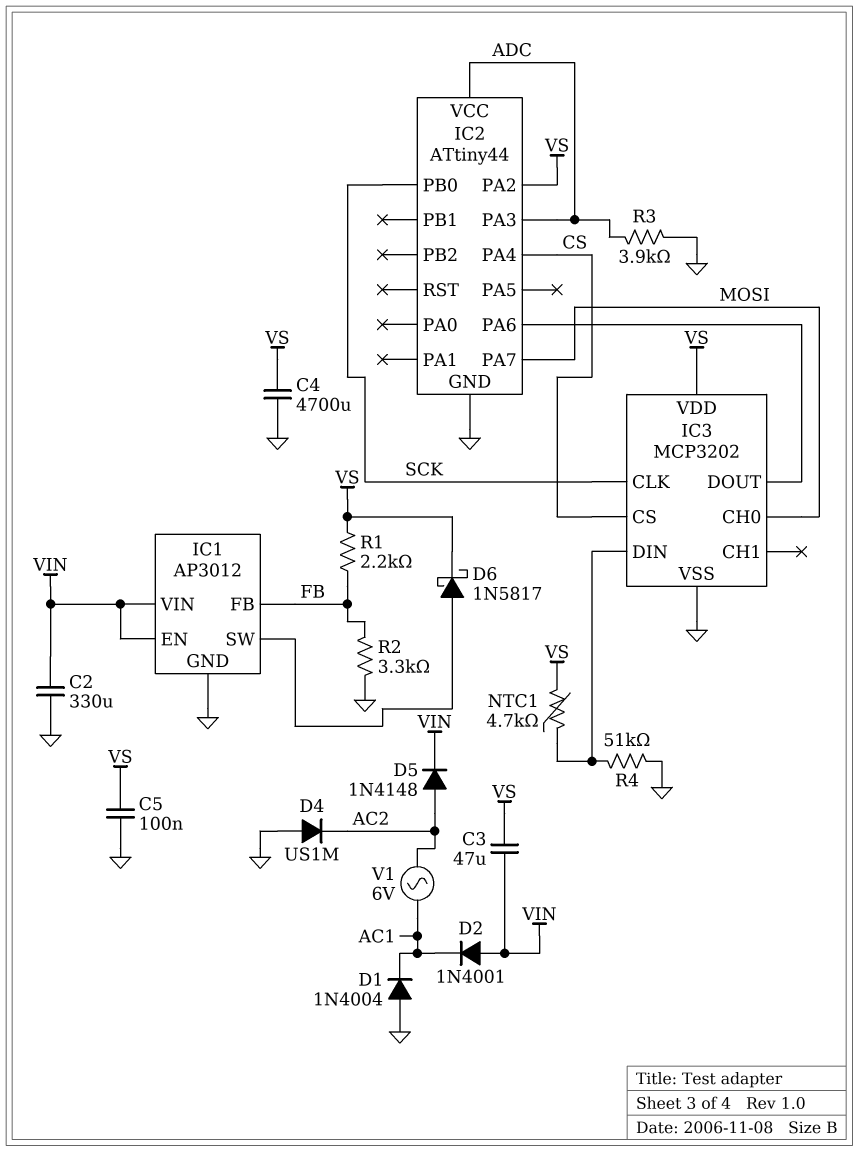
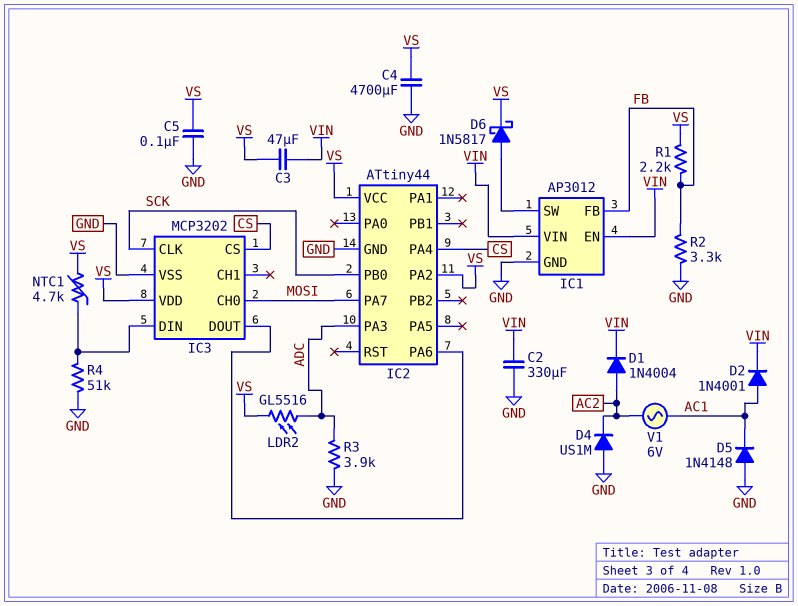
D1: diode 1N4004 (A GND, K AC1) -> diode 1N4004 (A AC2, K VIN)
D2: diode 1N4001 (A VIN, K AC1) -> diode 1N4001 (A AC1, K VIN)
D5: diode 1N4148 (A AC2, K VIN) -> diode 1N4148 (A GND, K AC1)
IC2 pin VCC: ADC -> VS
LDR2: none -> GL5516 (ADC, VS)

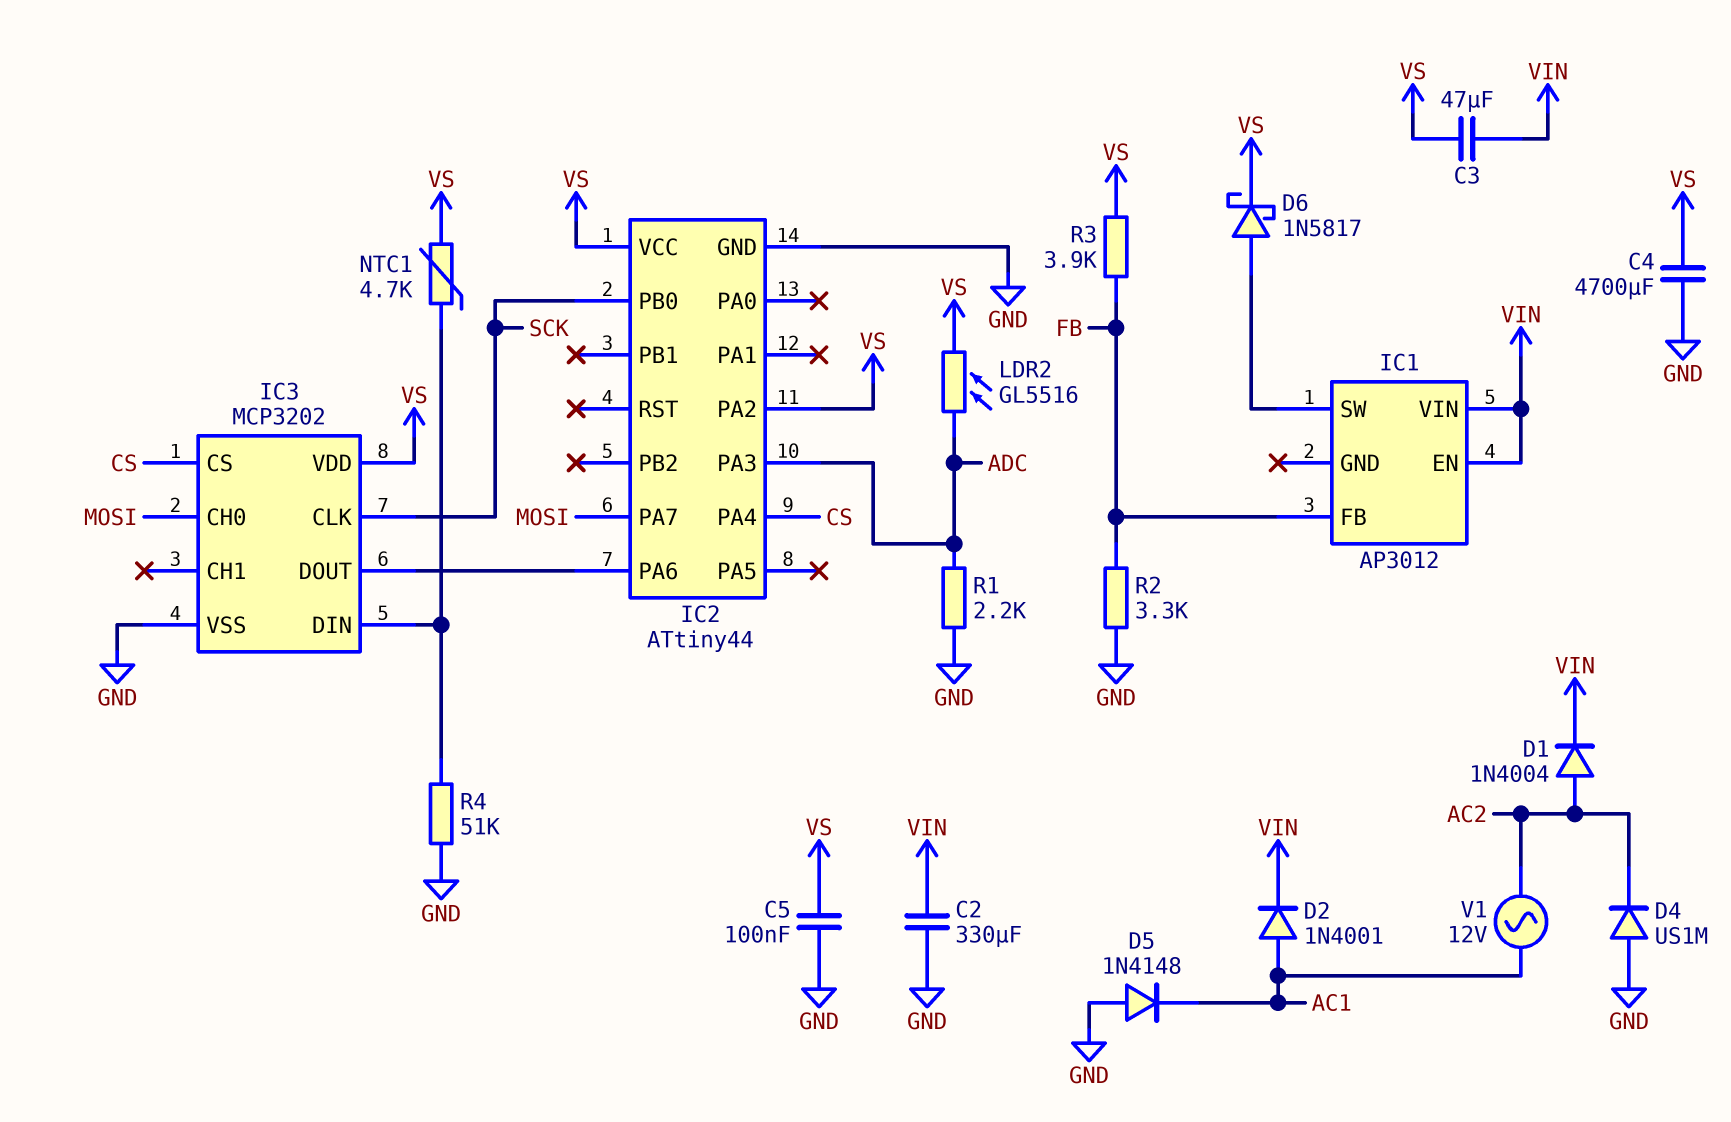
IC1 pin GND: GND -> none
R1: 2.2k (FB, VS) -> 2.2k (ADC, GND)
R3: 3.9k (ADC, GND) -> 3.9k (FB, VS)
V1: AC 6V (AC1, AC2) -> AC 12V (AC1, AC2)

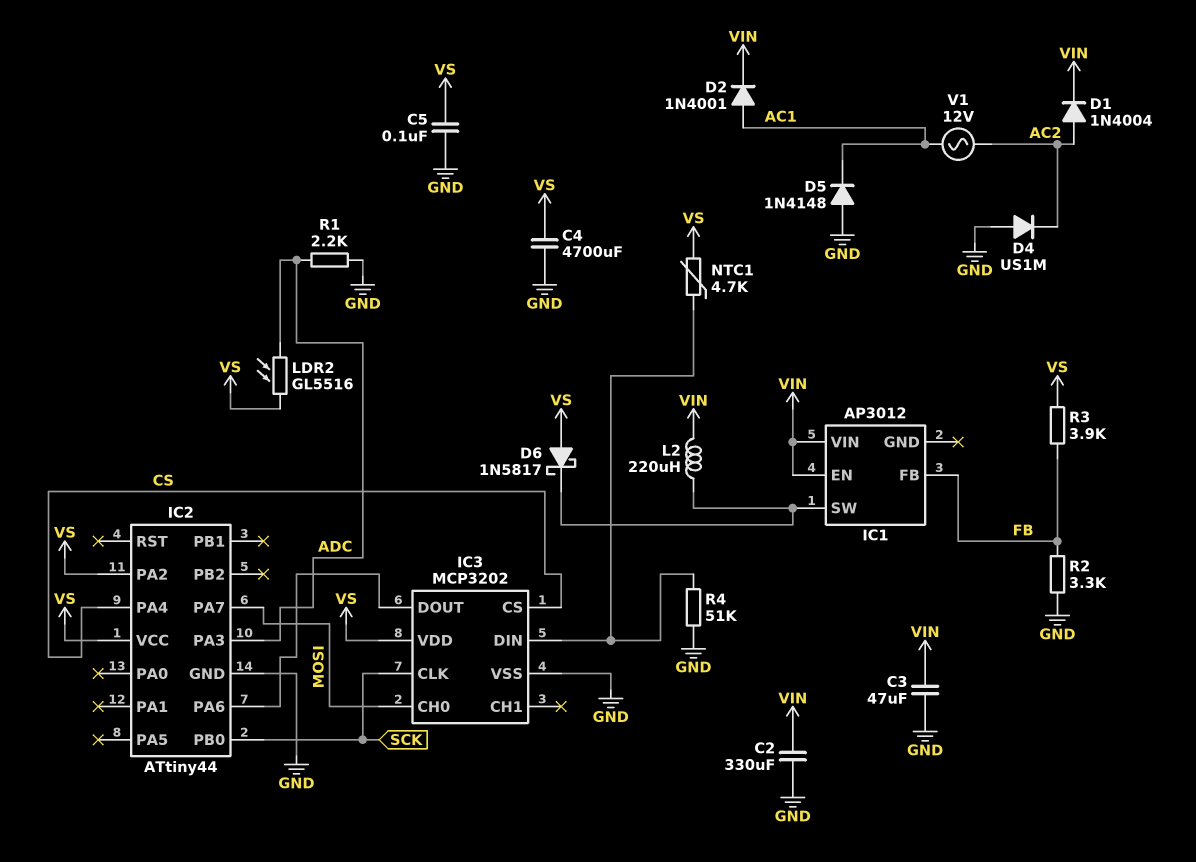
C3: 47uF (VIN, VS) -> 47uF (GND, VIN)
D6: schottky 1N5817 (A IC1/SW, K VS) -> schottky 1N5817 (A VS, K IC1/SW)
L2: none -> 220uH (IC1/SW, VIN)

